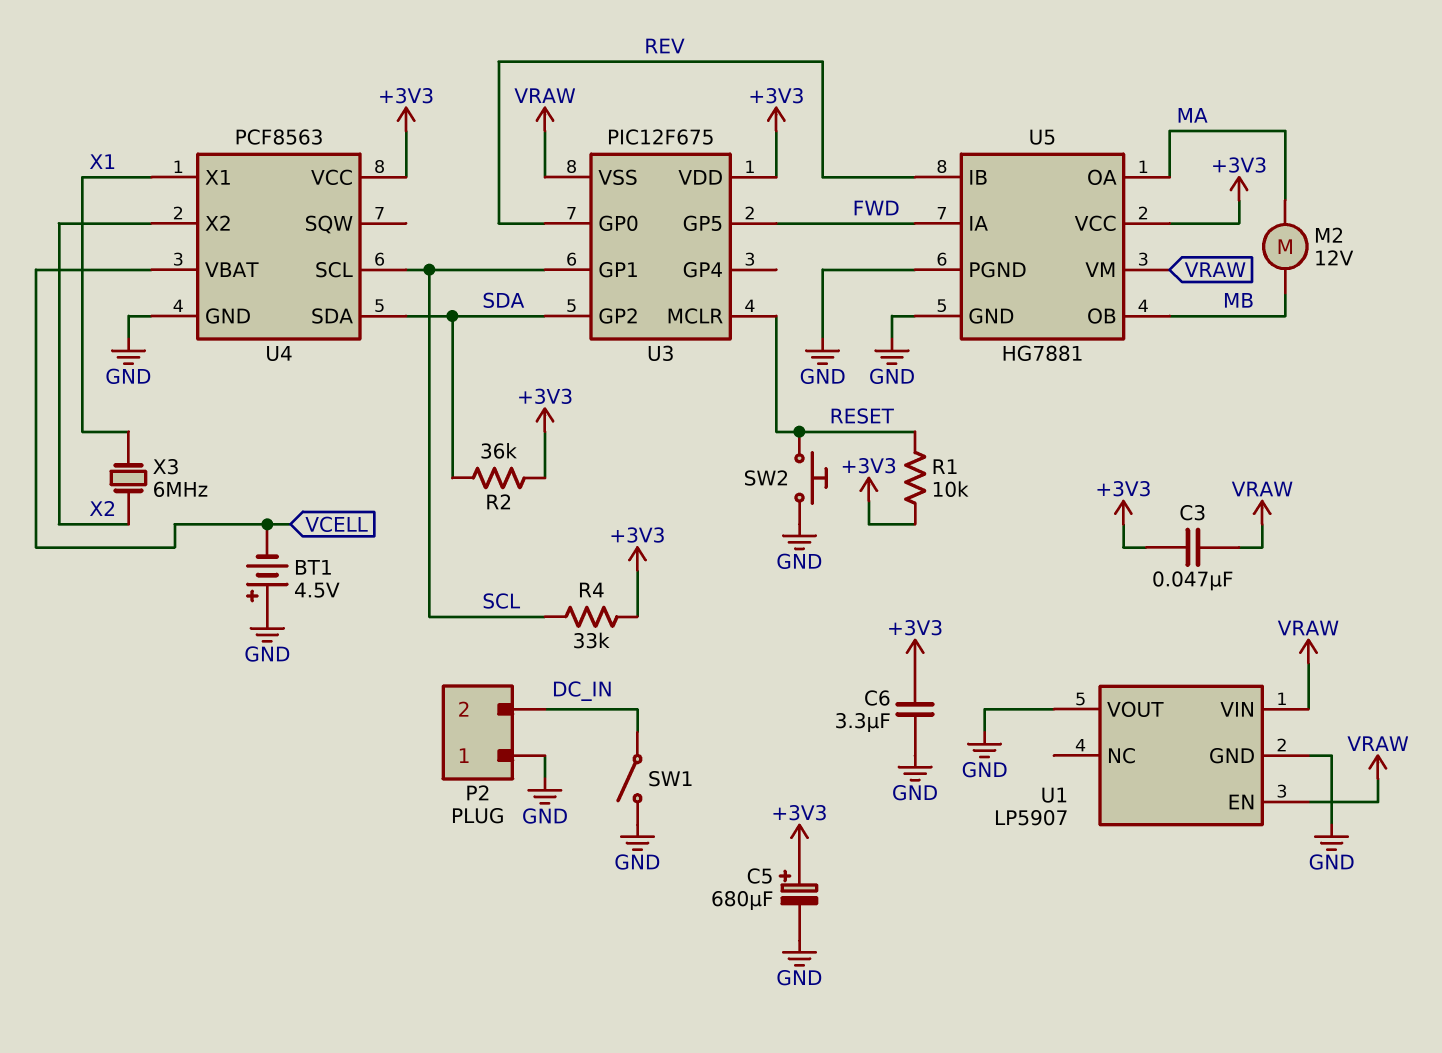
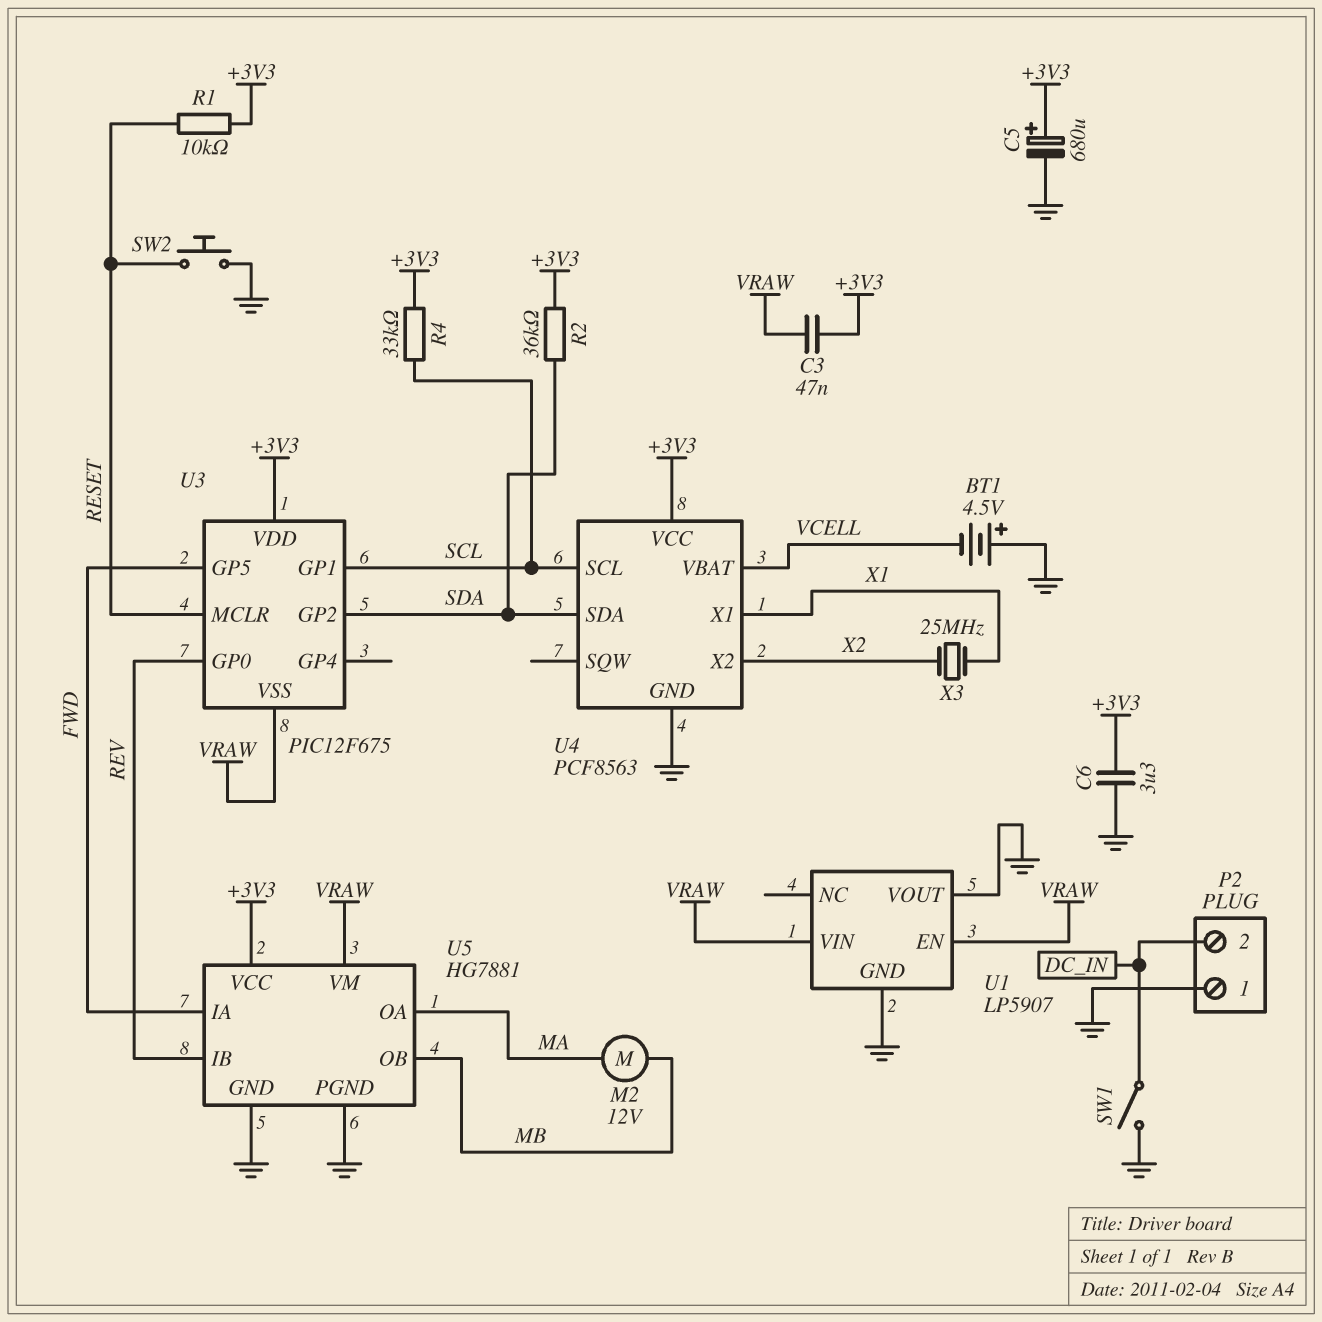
X3: 6MHz (X1, X2) -> 25MHz (X1, X2)

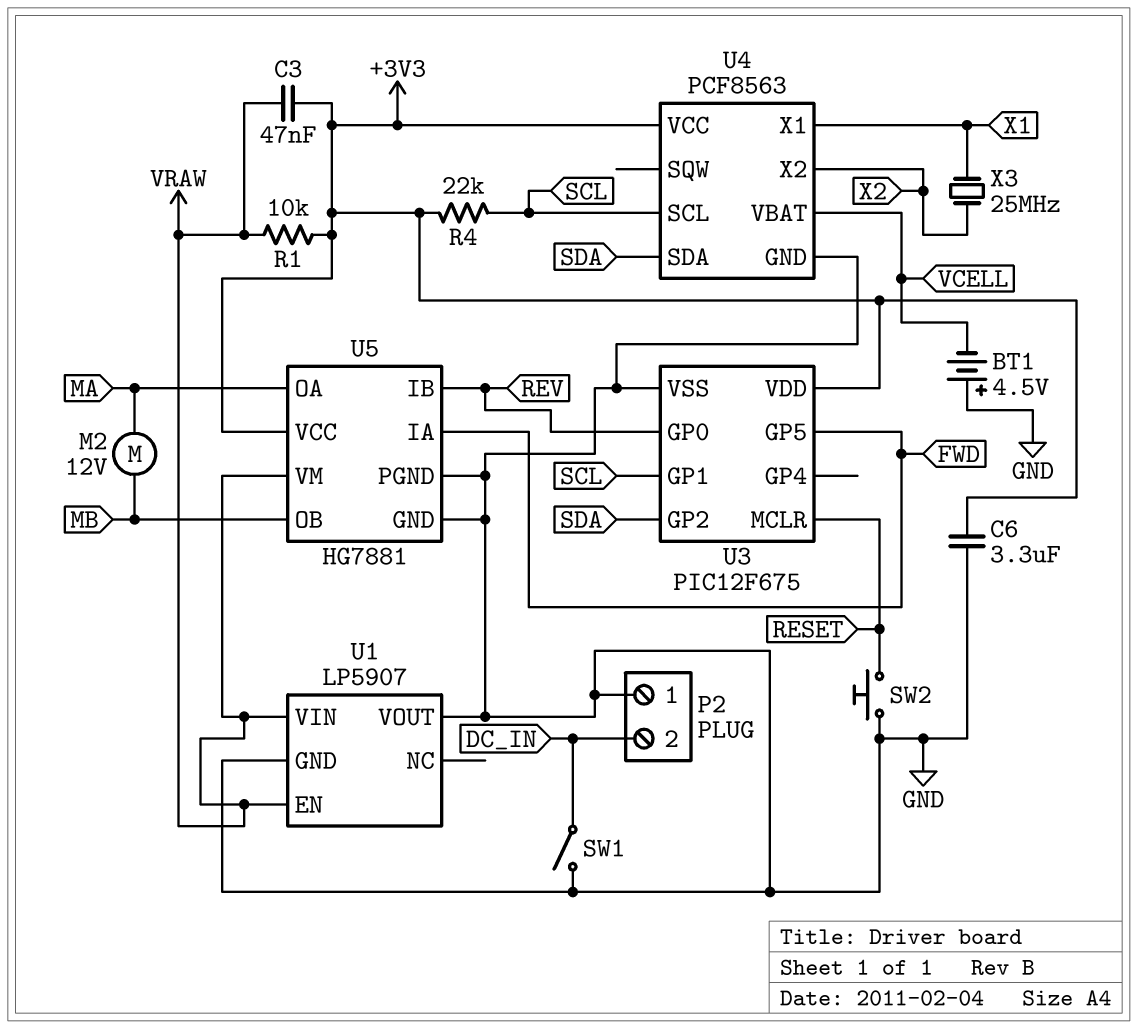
C5: 680uF (plus +3V3, minus GND) -> none
R1: 10k (+3V3, RESET) -> 10k (+3V3, VRAW)
R2: 36k (+3V3, SDA) -> none
R4: 33k (+3V3, SCL) -> 22k (+3V3, SCL)
U3 pin VSS: VRAW -> GND

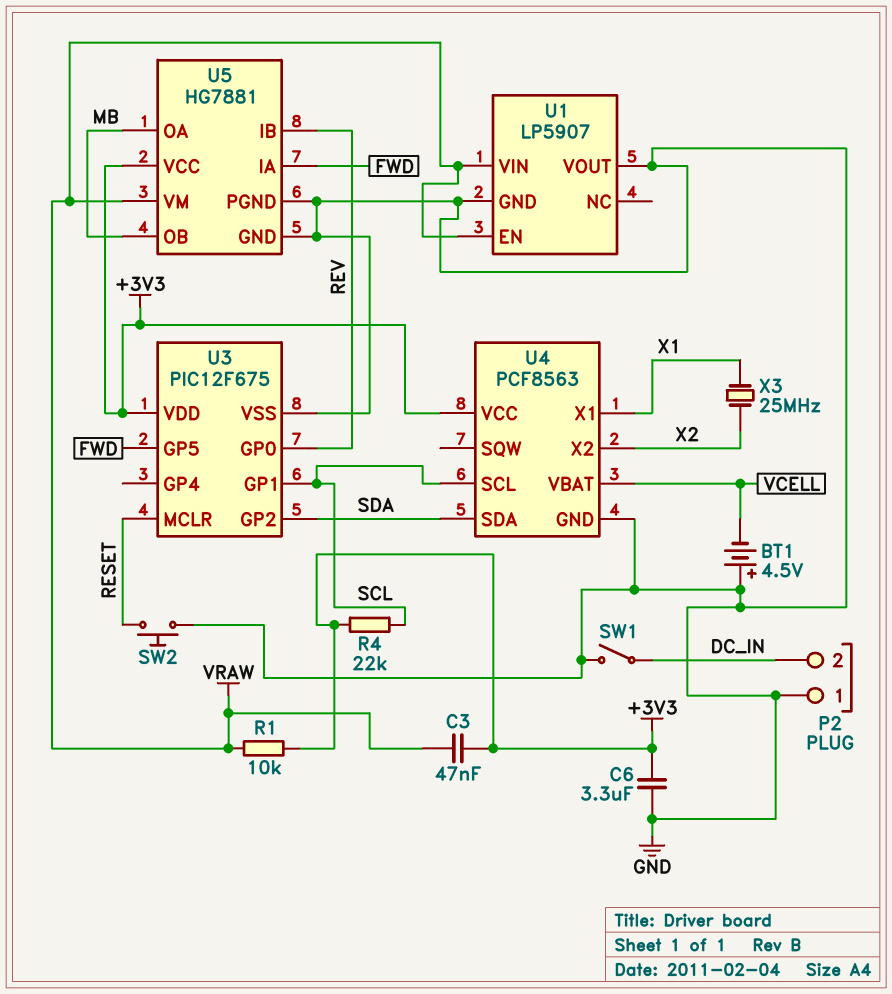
M2: motor 12V (MA, MB) -> none
U5 pin OA: MA -> MB

